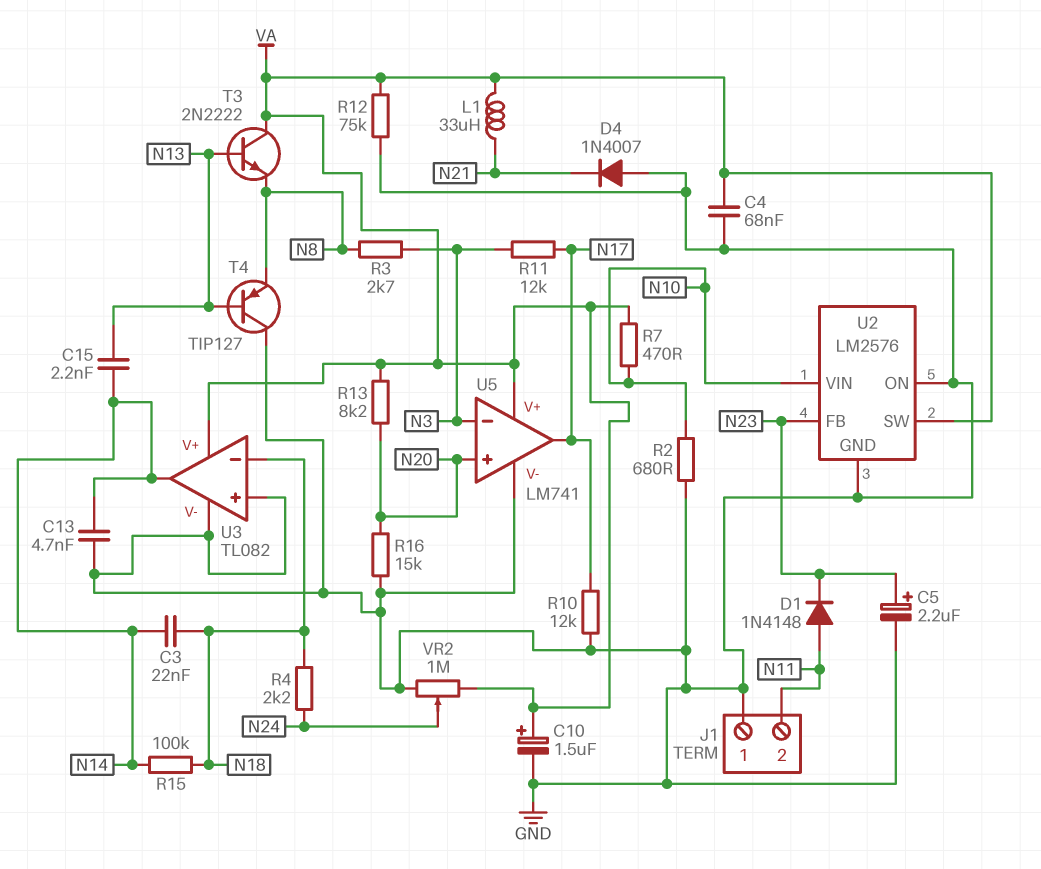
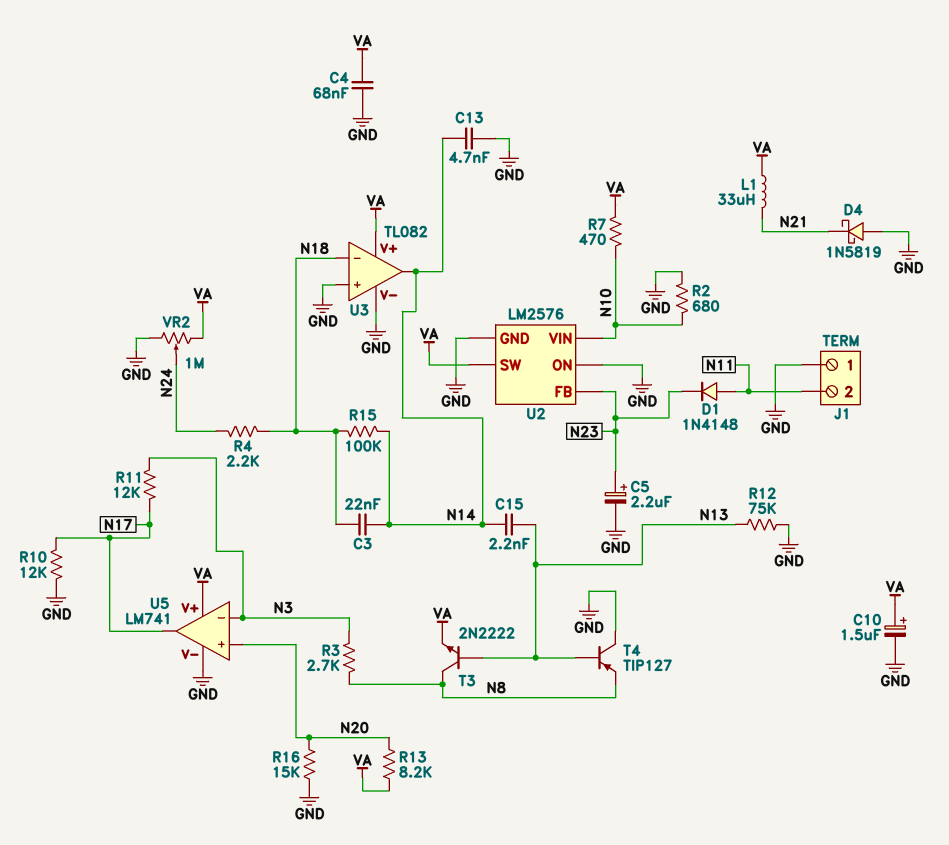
D4: diode 1N4007 (A GND, K N21) -> schottky 1N5819 (A GND, K N21)
R12: 75k (GND, VA) -> 75k (GND, N13)
T3: NPN 2N2222 (B N13, C VA, E N8) -> NPN 2N2222 (B N13, C N8, E VA)

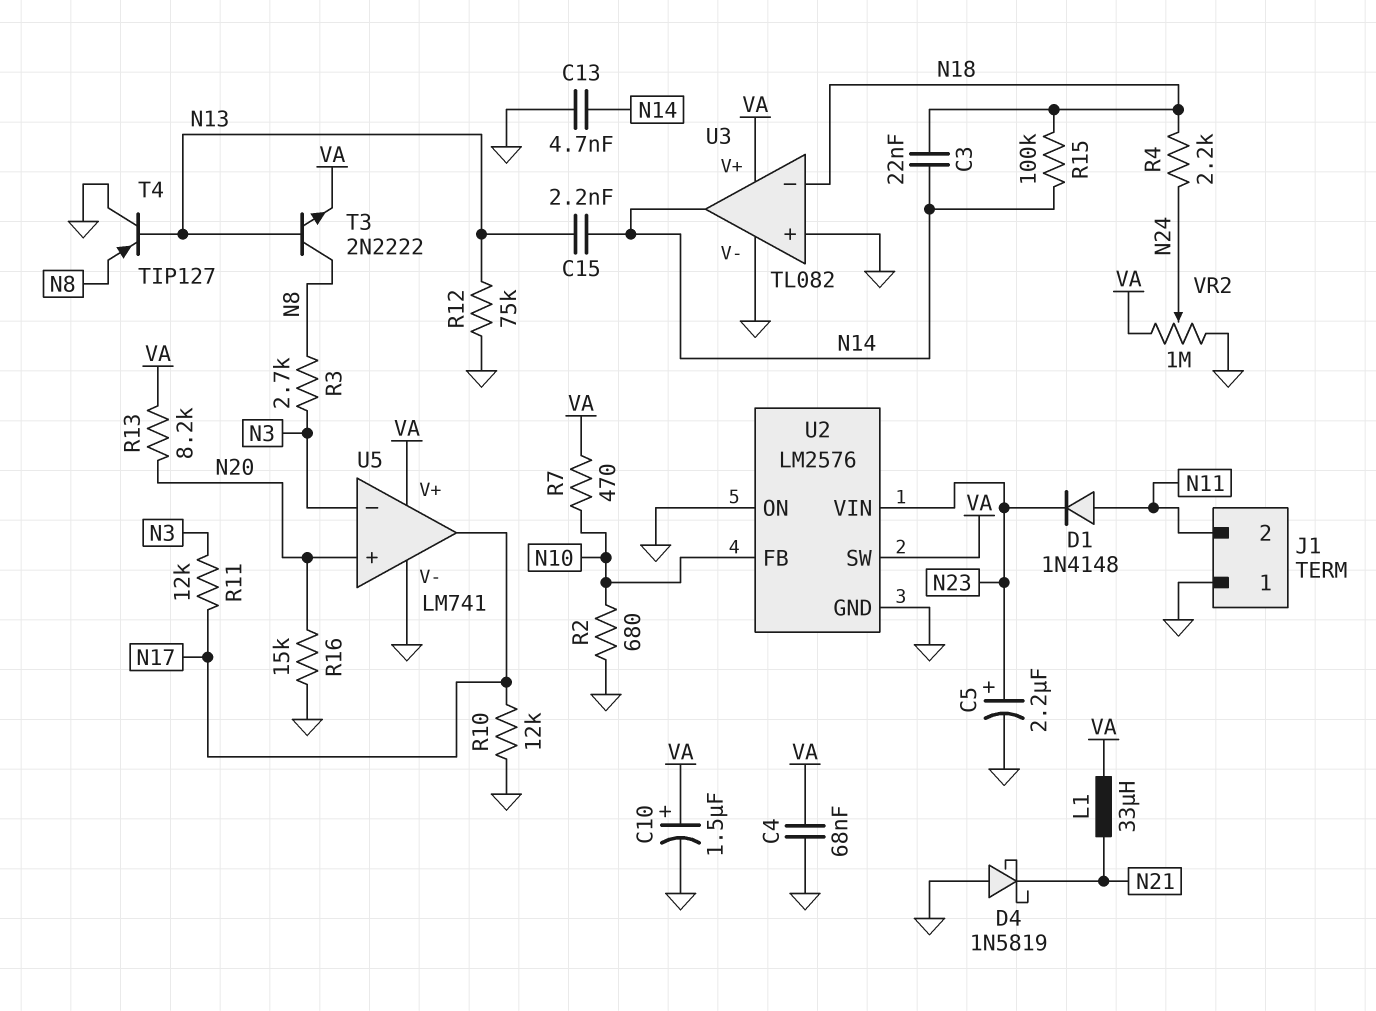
U2 pin FB: N23 -> N10
U2 pin VIN: N10 -> N23

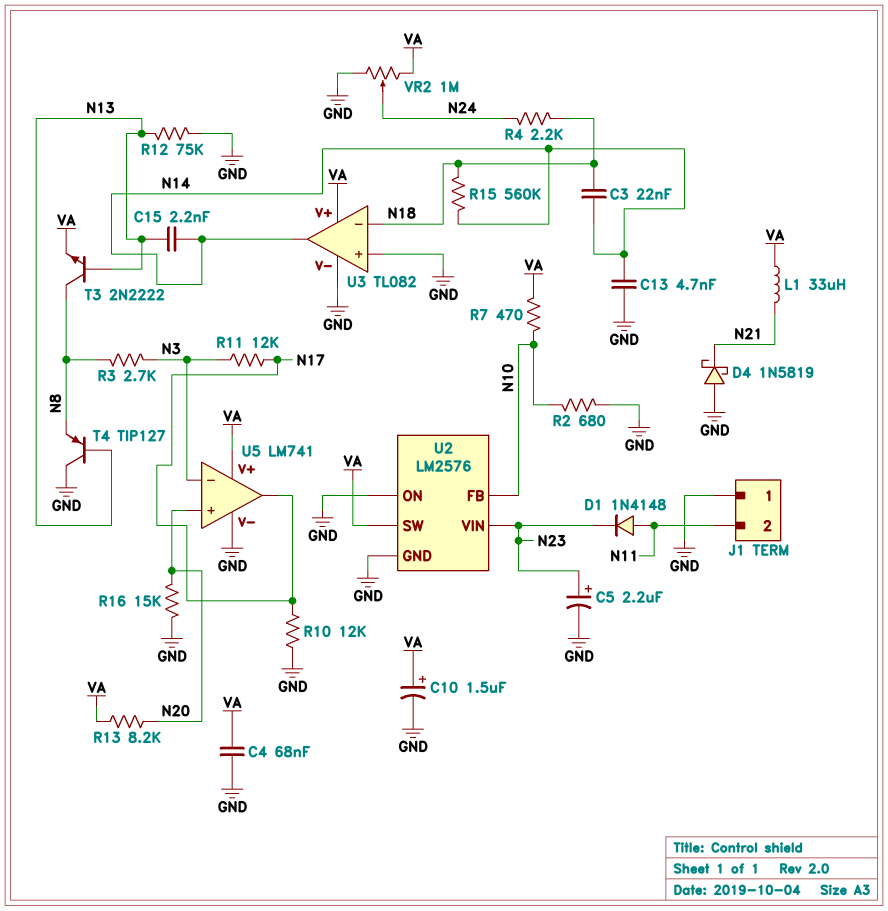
R15: 100k (N14, N18) -> 560k (N14, N18)

